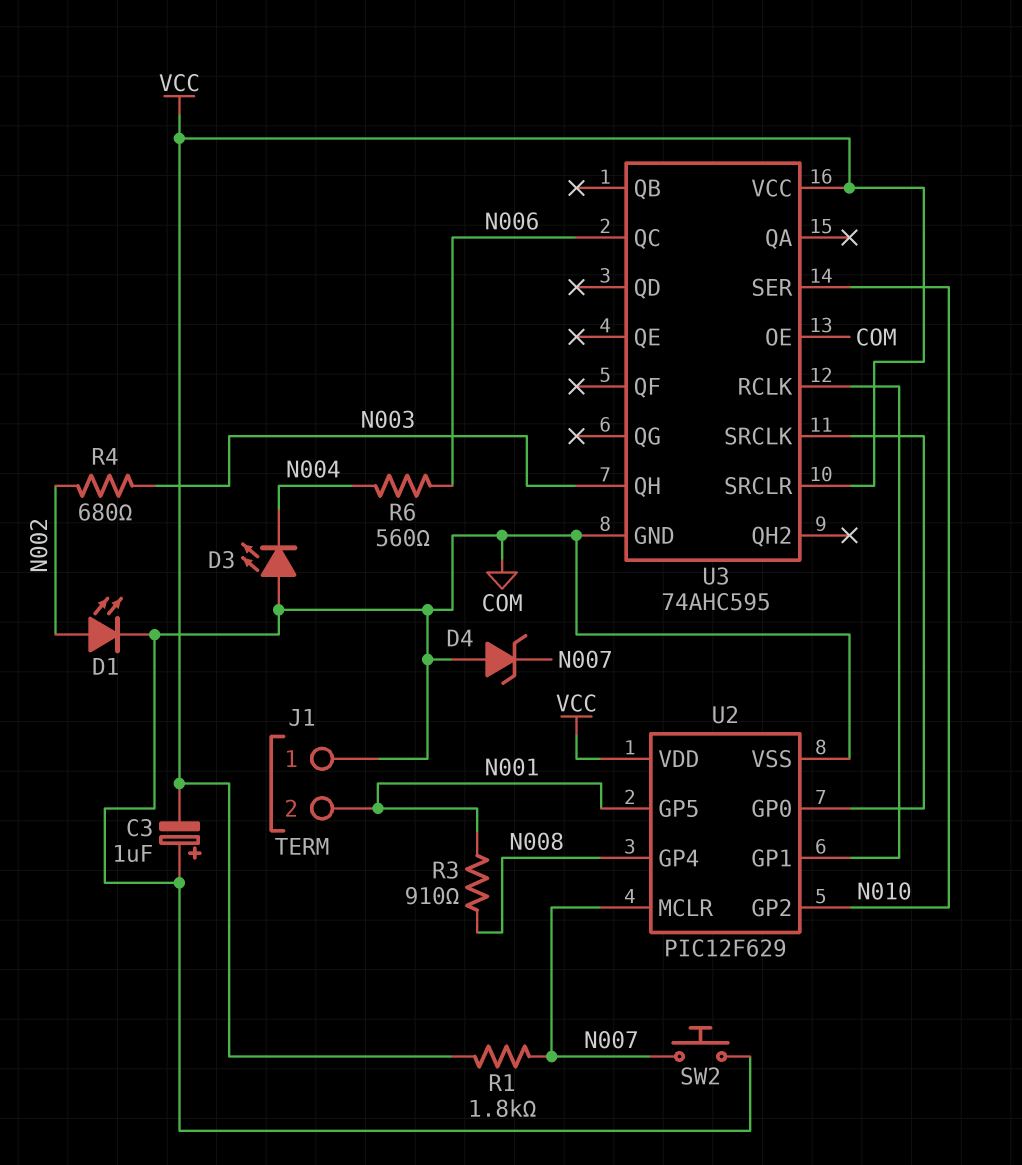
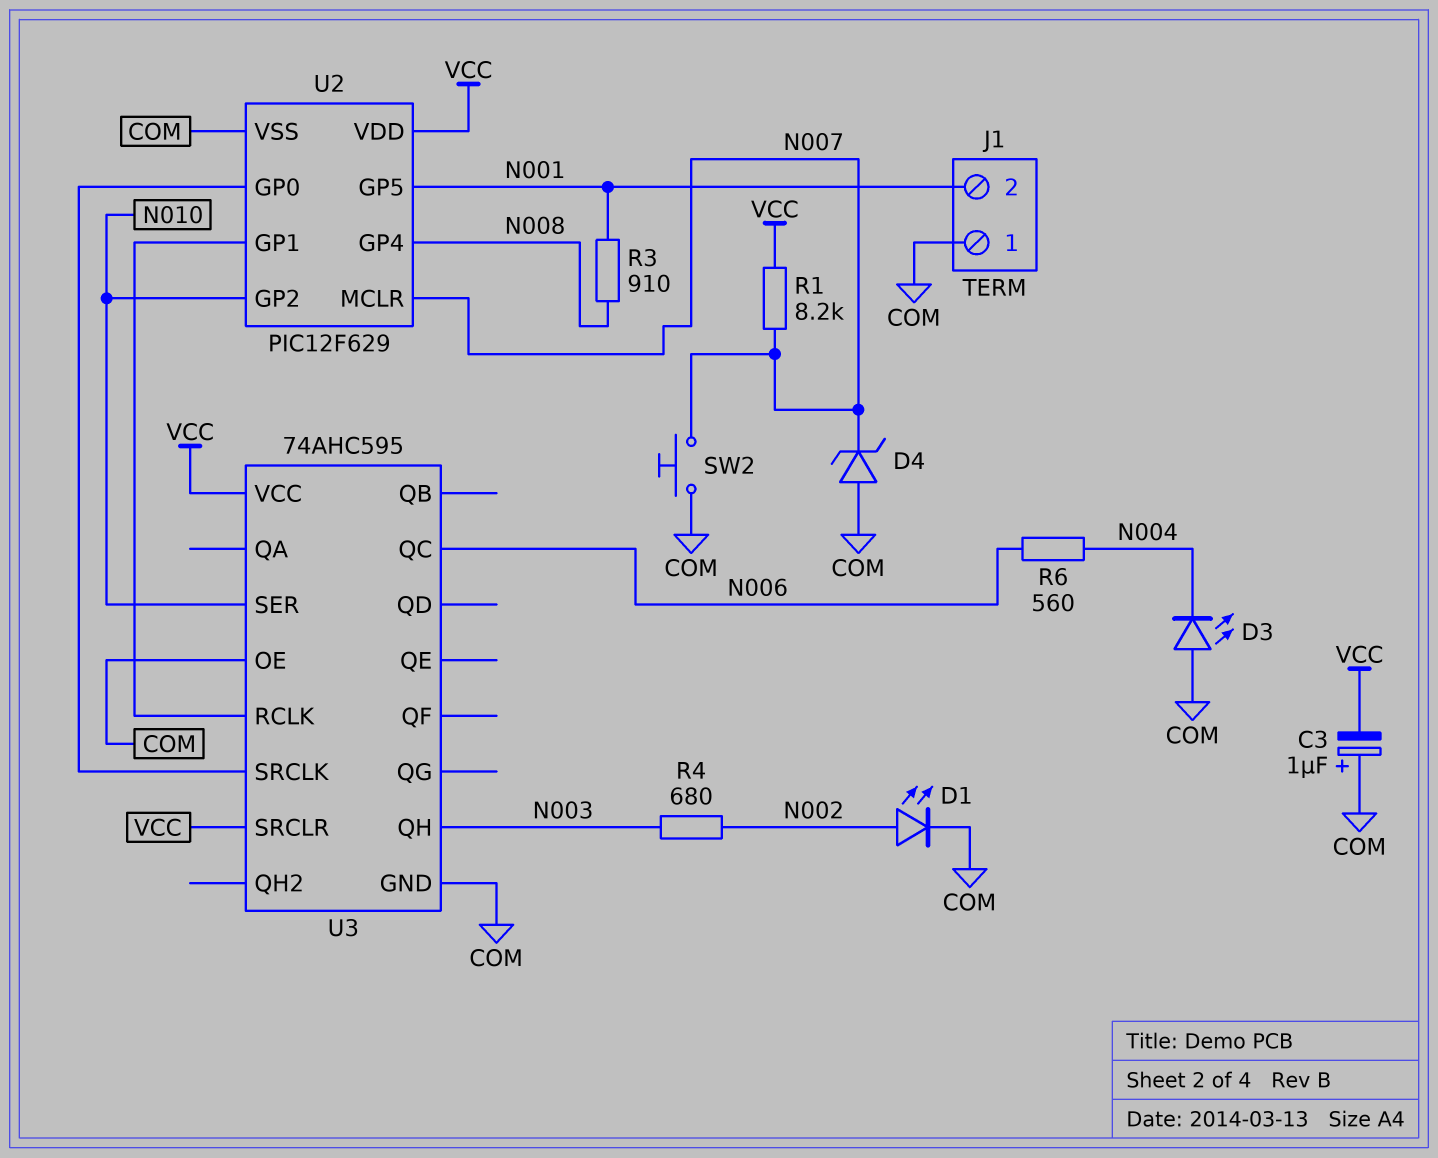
R1: 1.8k (N007, VCC) -> 8.2k (N007, VCC)

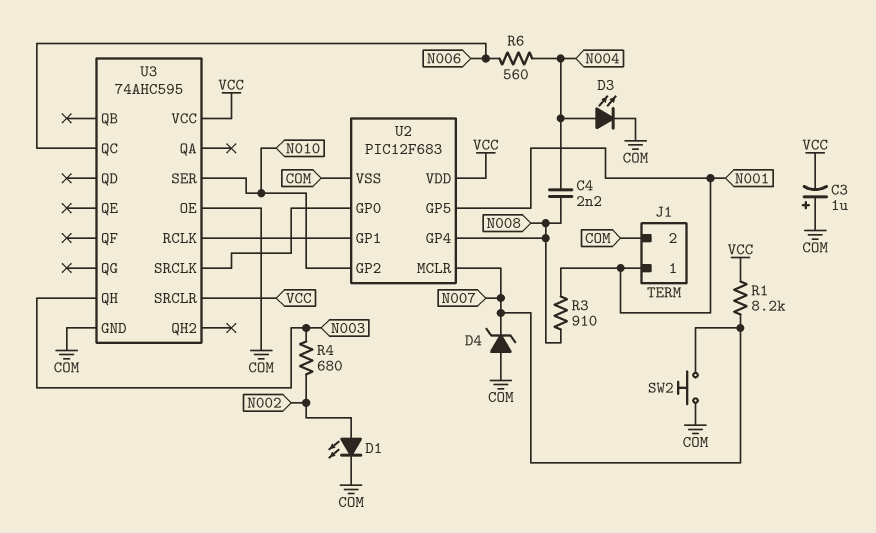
C4: none -> 2.2nF (N004, N008)
D3: LED (A COM, K N004) -> LED (A N004, K COM)
J1 pin 1: COM -> N001
J1 pin 2: N001 -> COM
U2: PIC12F629 -> PIC12F683

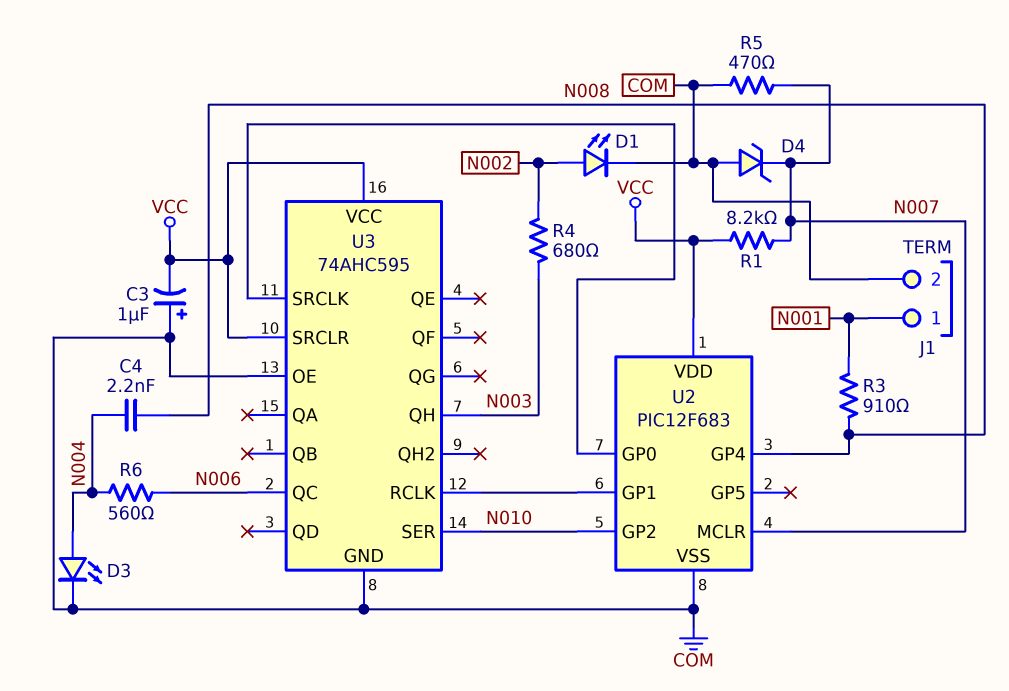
R5: none -> 470 (COM, N007)
SW2: button (COM, N007) -> none
U2 pin GP5: N001 -> none

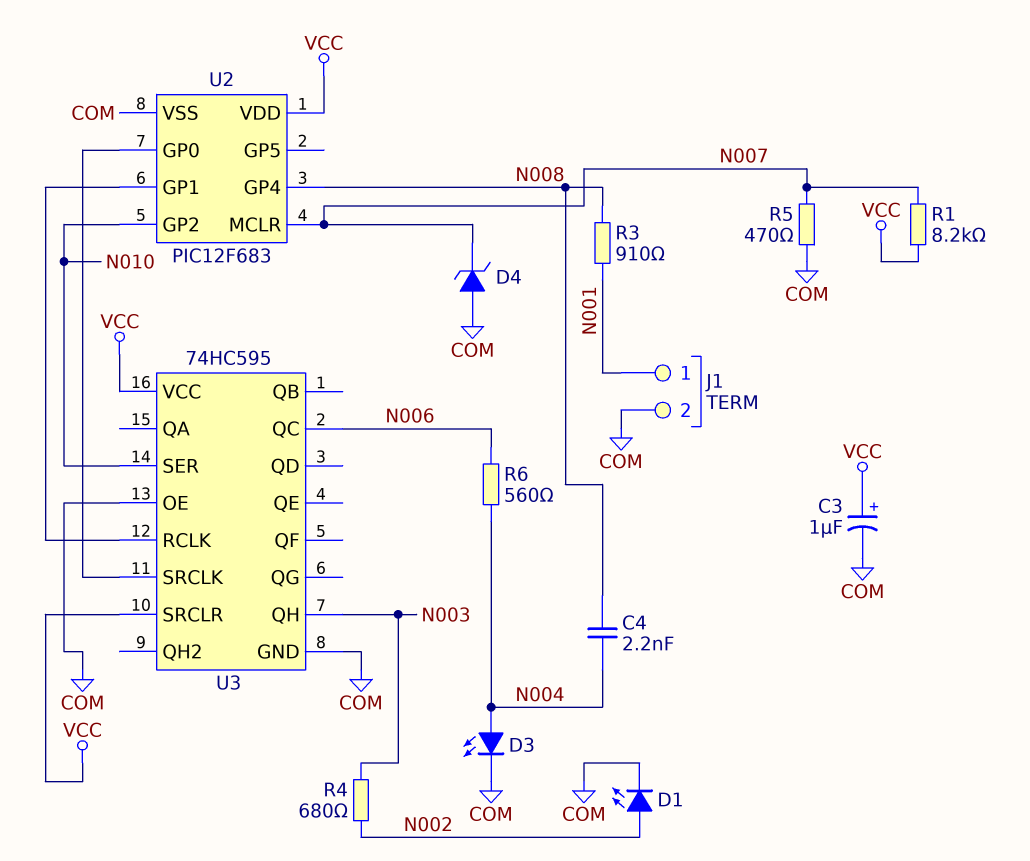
C3: 1uF (plus COM, minus VCC) -> 1uF (plus VCC, minus COM)
U3: 74AHC595 -> 74HC595

